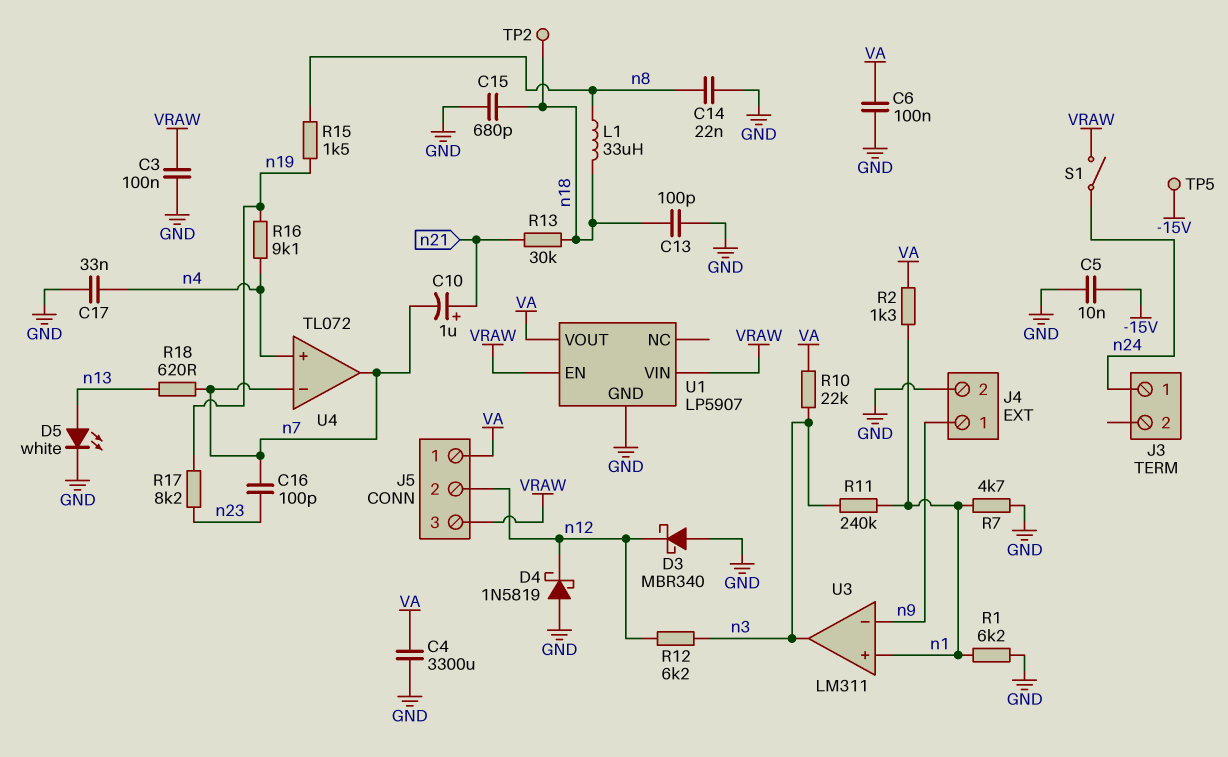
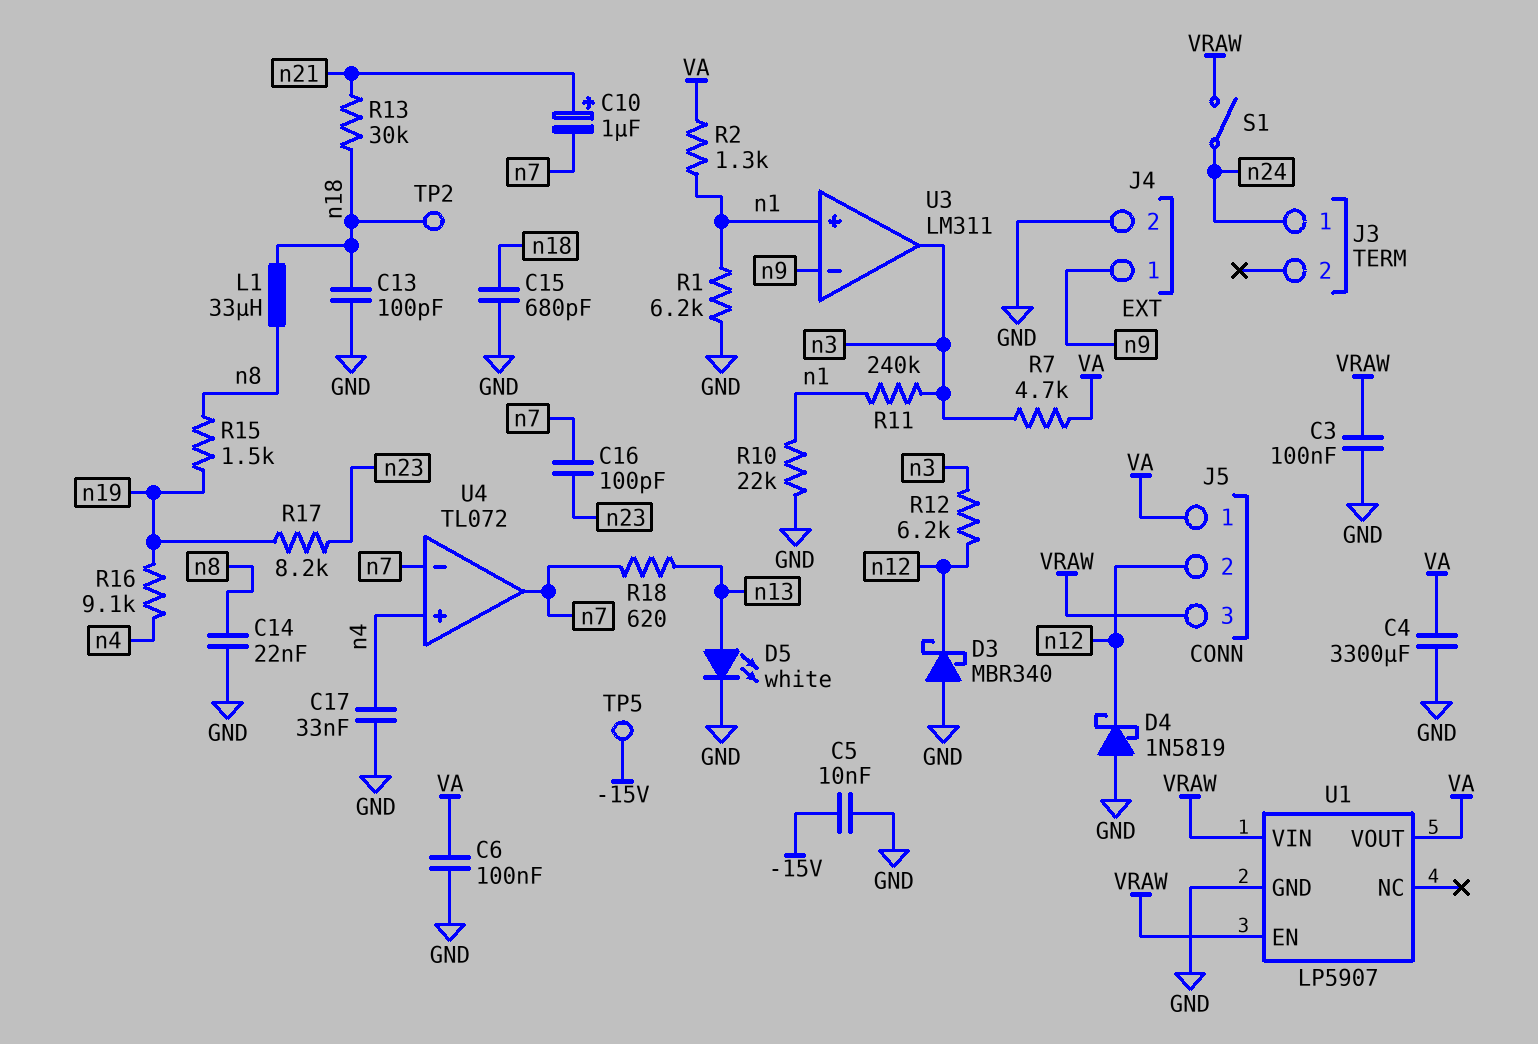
R7: 4.7k (GND, n1) -> 4.7k (VA, n3)
R10: 22k (VA, n3) -> 22k (GND, n1)

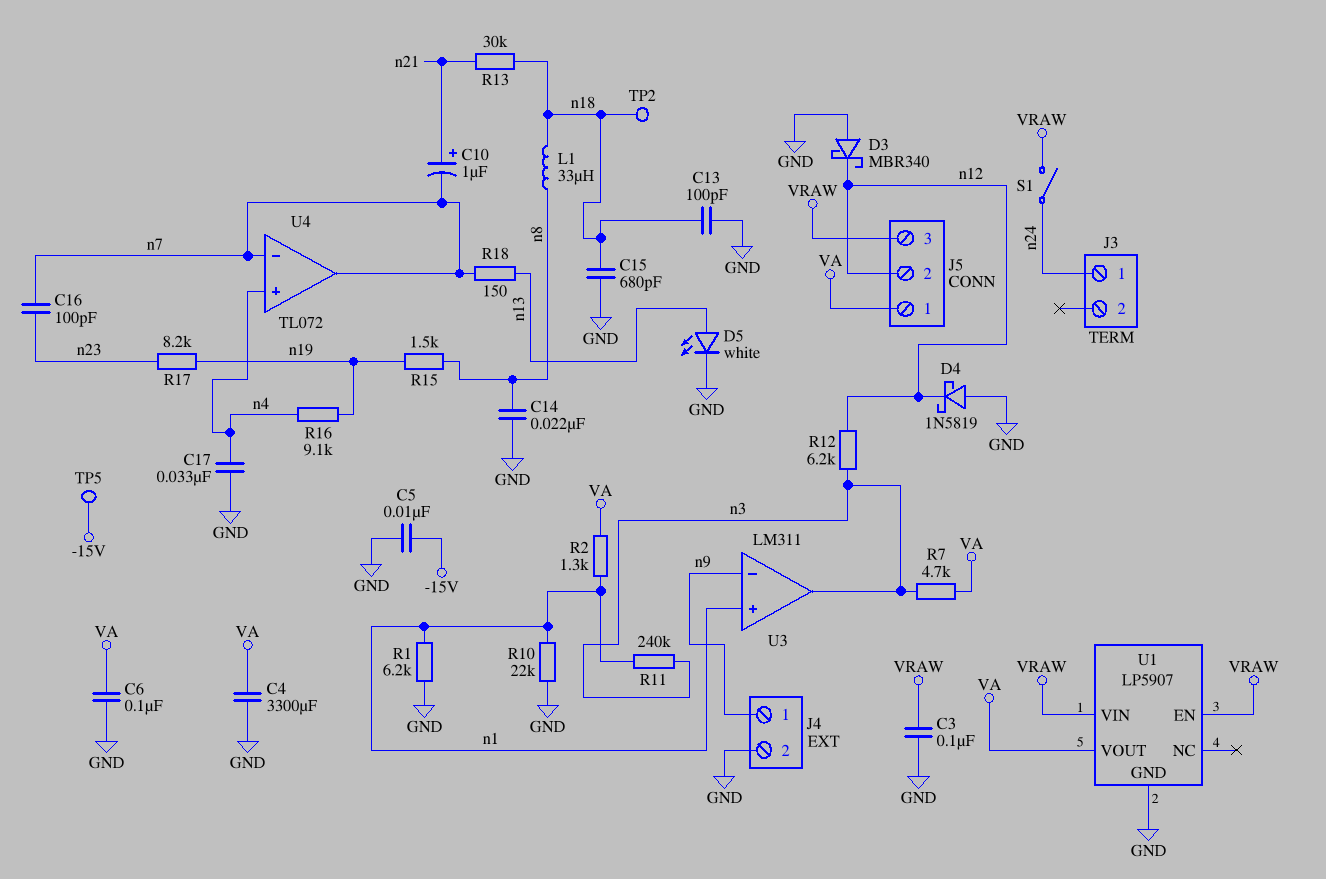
R18: 620 (n7, n13) -> 150 (n7, n13)

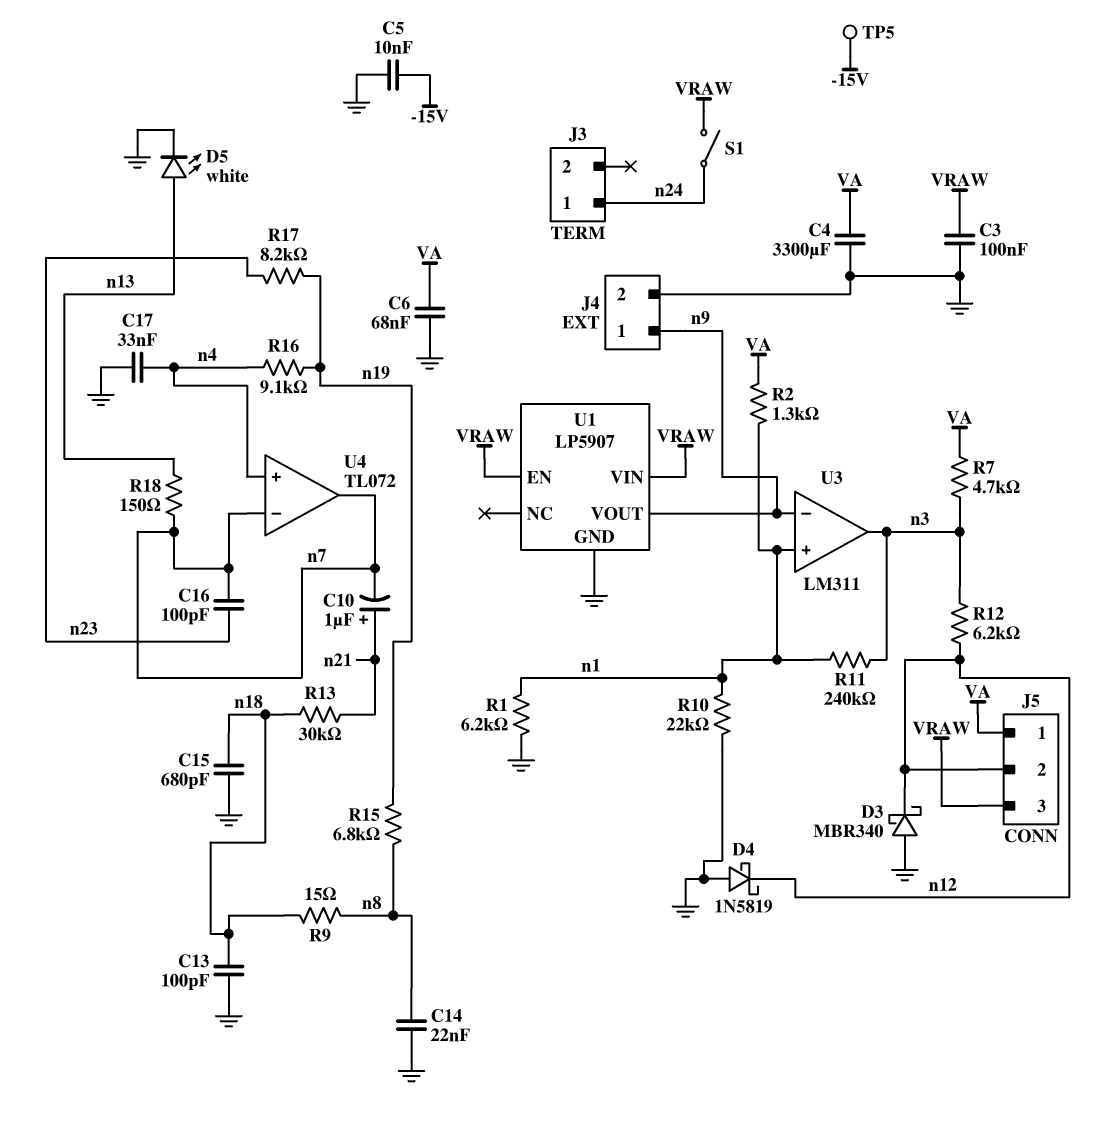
C6: 100nF (GND, VA) -> 68nF (GND, VA)
L1: 33uH (n8, n18) -> none
R9: none -> 15 (n8, n18)
R15: 1.5k (n8, n19) -> 6.8k (n8, n19)
TP2: test point (n18) -> none
U1 pin VOUT: VA -> n9

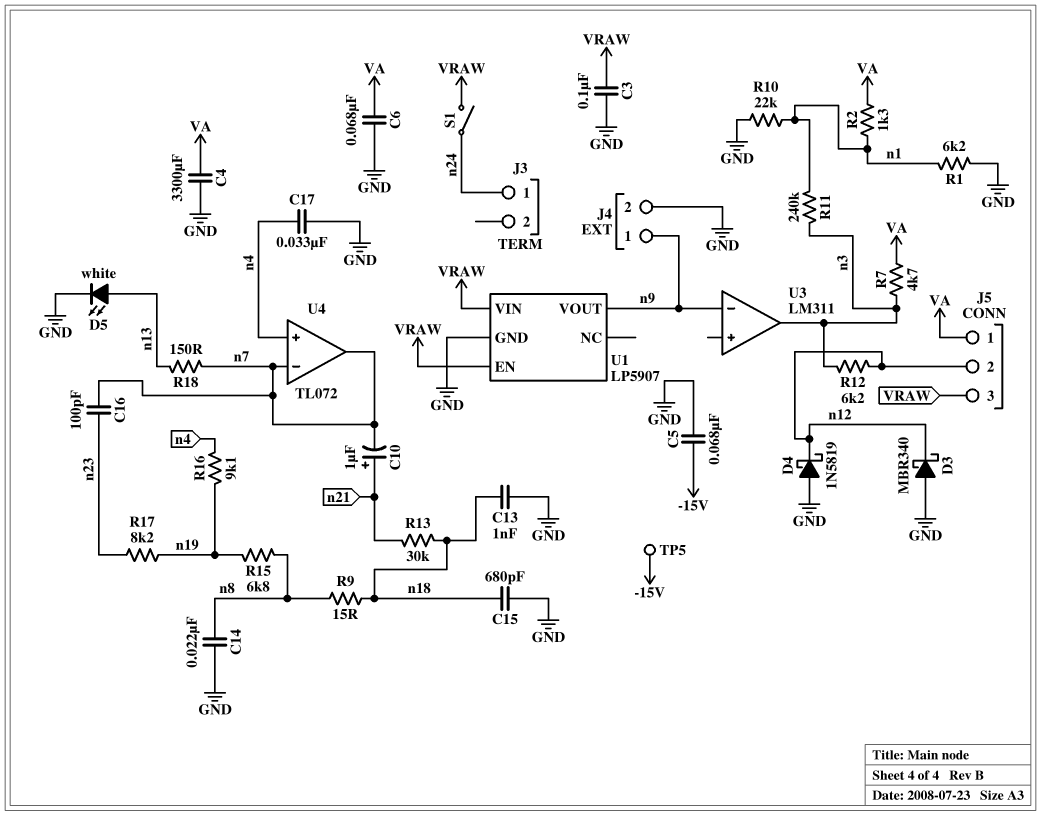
C5: 10nF (-15V, GND) -> 68nF (-15V, GND)
C13: 100pF (GND, n18) -> 1nF (GND, n18)
U3 pin in+: n1 -> none

